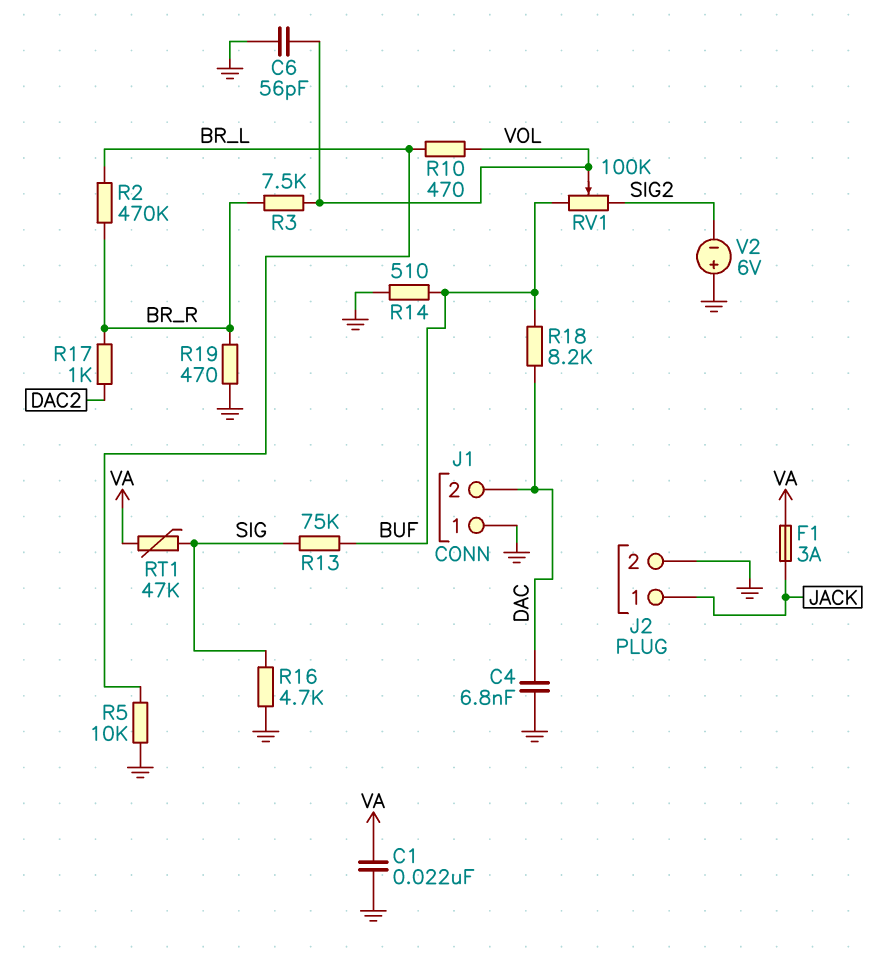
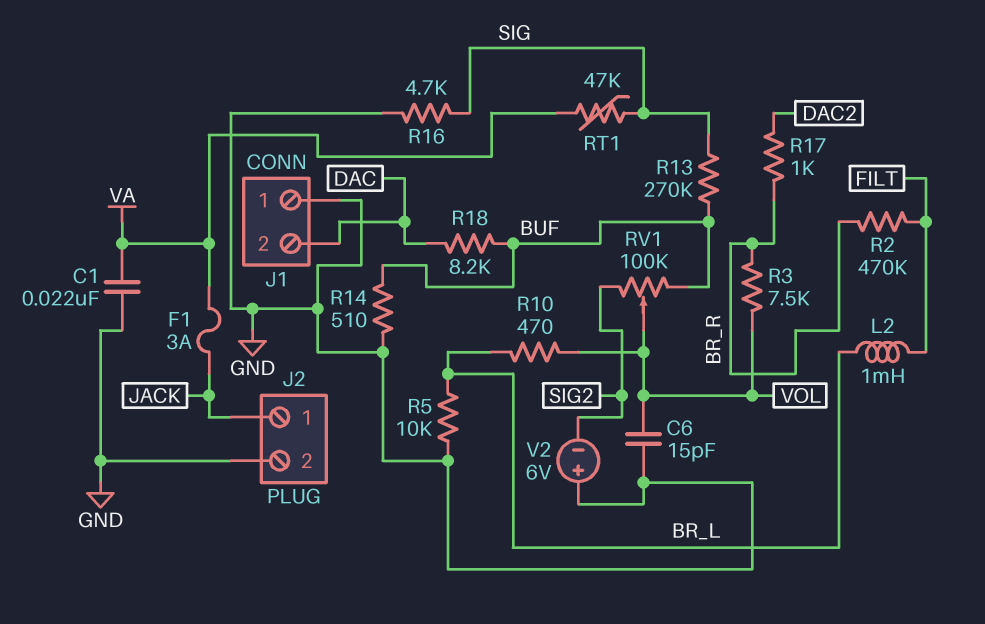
C4: 6.8nF (DAC, GND) -> none
C6: 56pF (GND, VOL) -> 15pF (GND, VOL)
L2: none -> 1mH (BR_L, FILT)
R2: 470k (BR_L, BR_R) -> 470k (BR_R, FILT)
R13: 75k (BUF, SIG) -> 270k (BUF, SIG)
R19: 470 (BR_R, GND) -> none

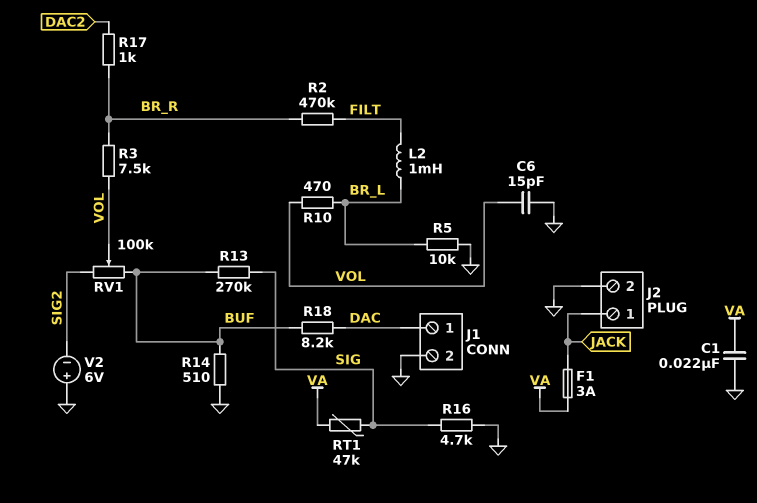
J1 pin 1: GND -> DAC
J1 pin 2: DAC -> GND

